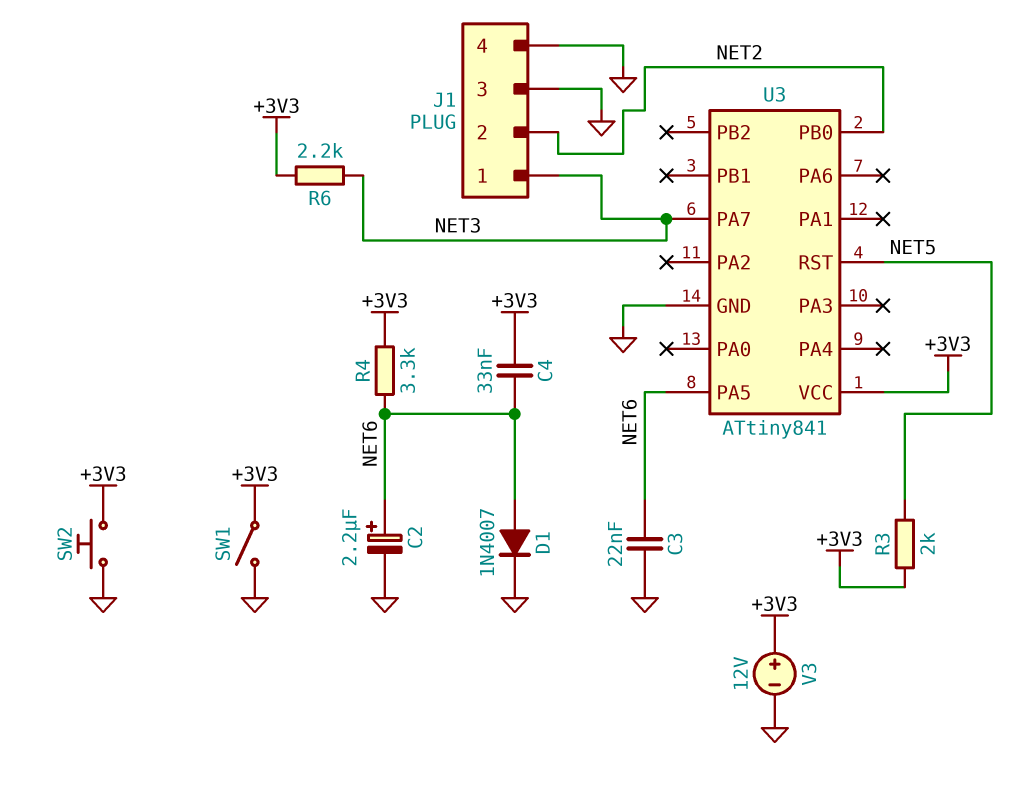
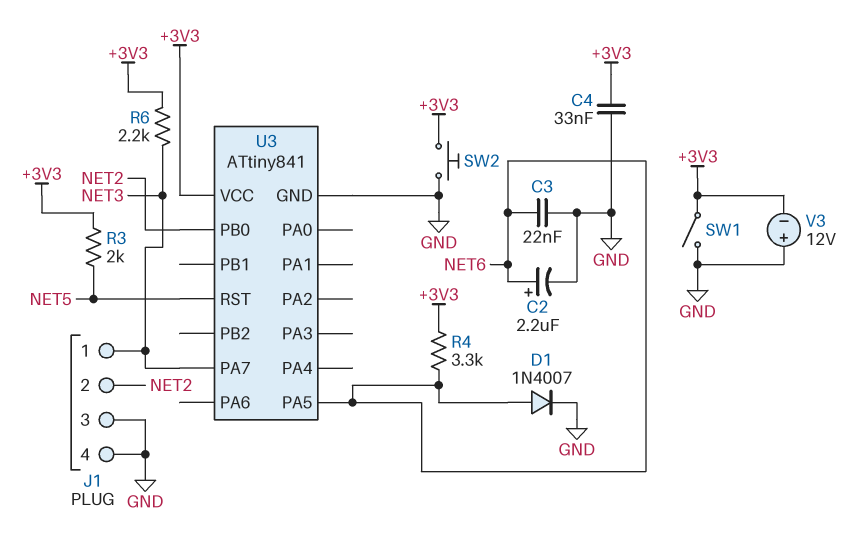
C4: 33nF (+3V3, NET6) -> 33nF (+3V3, GND)
V3: 12V (plus +3V3, minus GND) -> 12V (plus GND, minus +3V3)

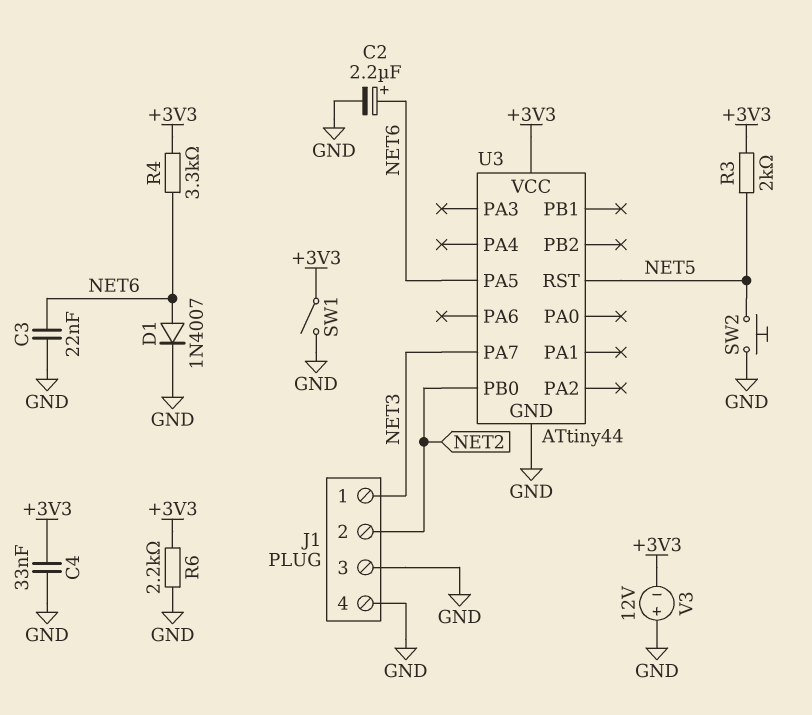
R6: 2.2k (+3V3, NET3) -> 2.2k (+3V3, GND)
SW2: button (+3V3, GND) -> button (GND, NET5)
U3: ATtiny841 -> ATtiny44

